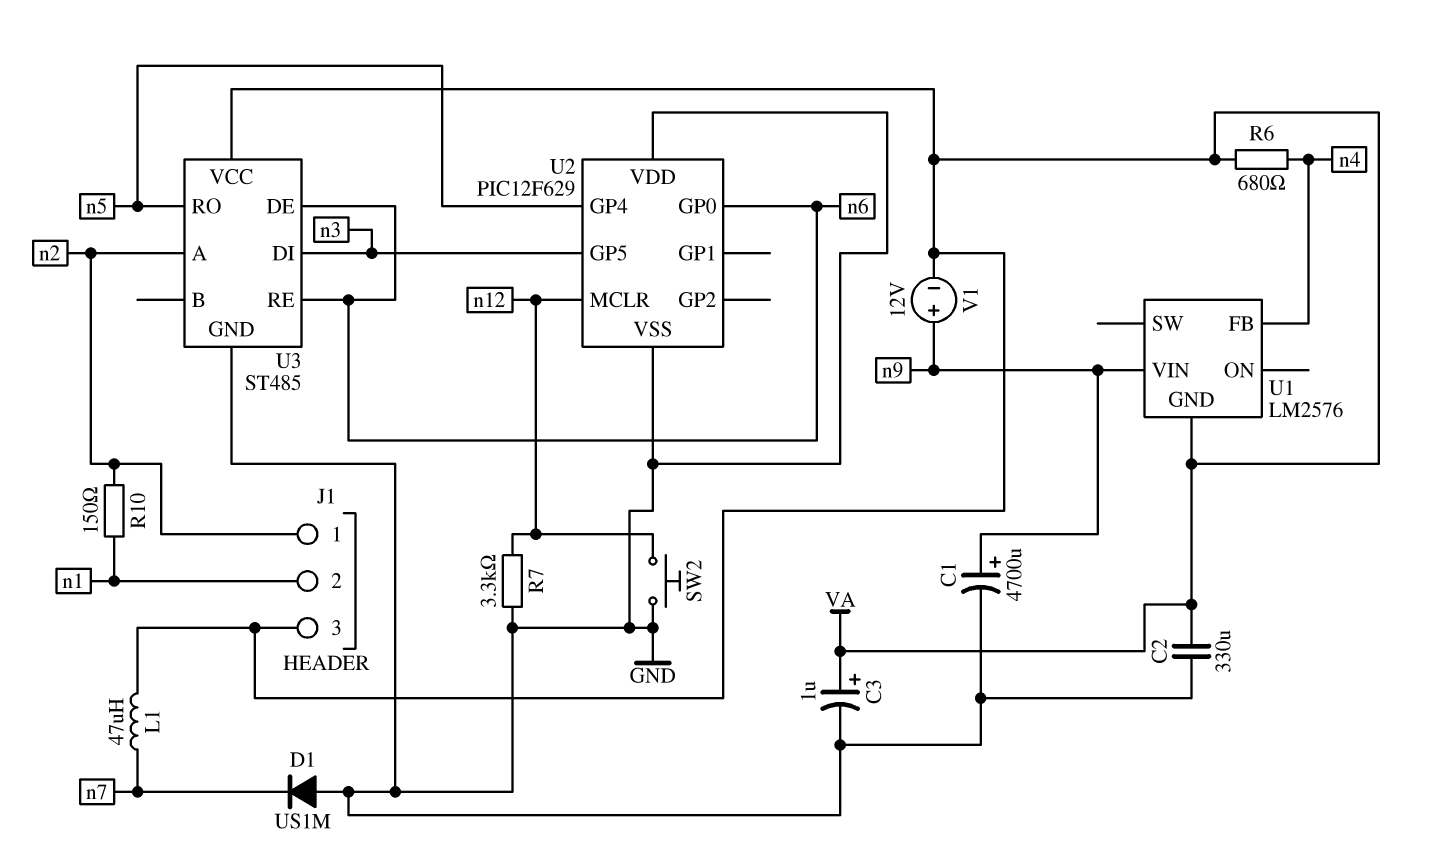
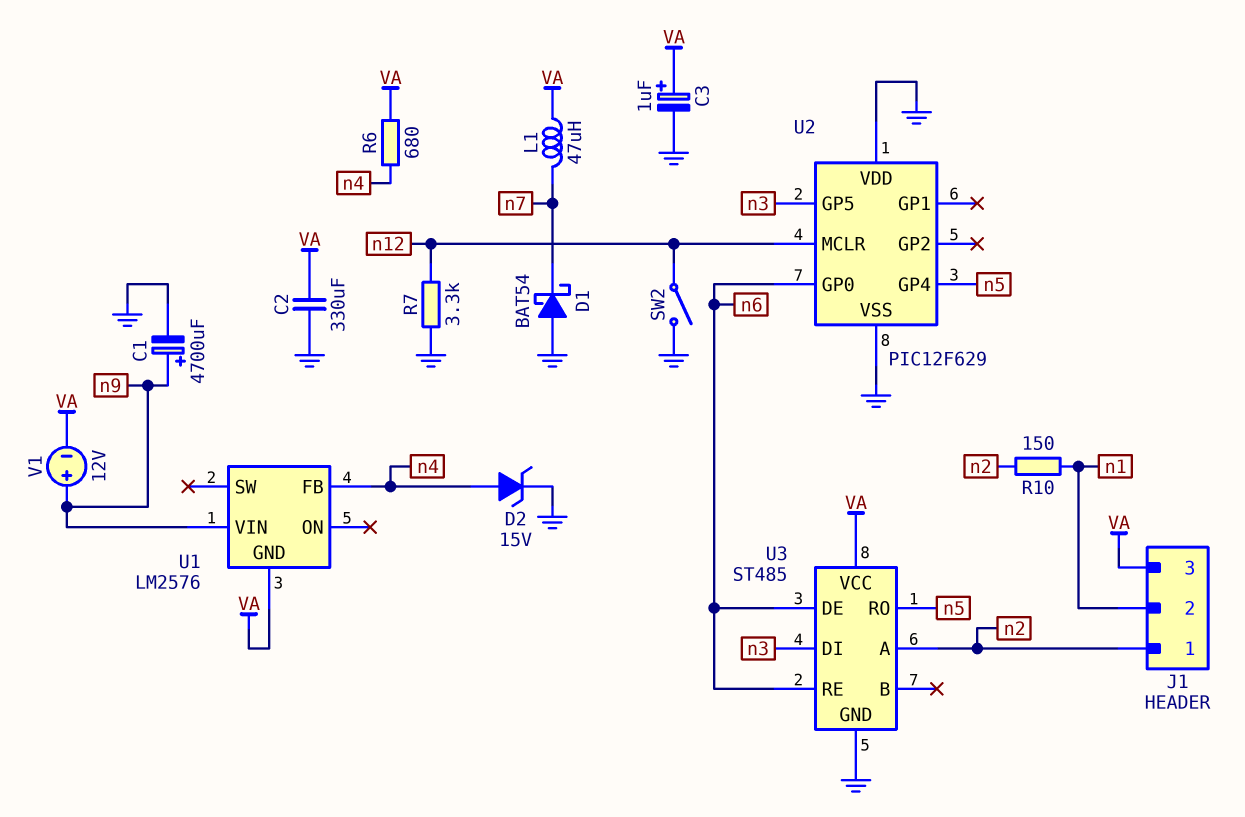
D1: diode US1M (A GND, K n7) -> schottky BAT54 (A GND, K n7)
D2: none -> zener 15V (A n4, K GND)
SW2: button (GND, n12) -> switch (GND, n12)

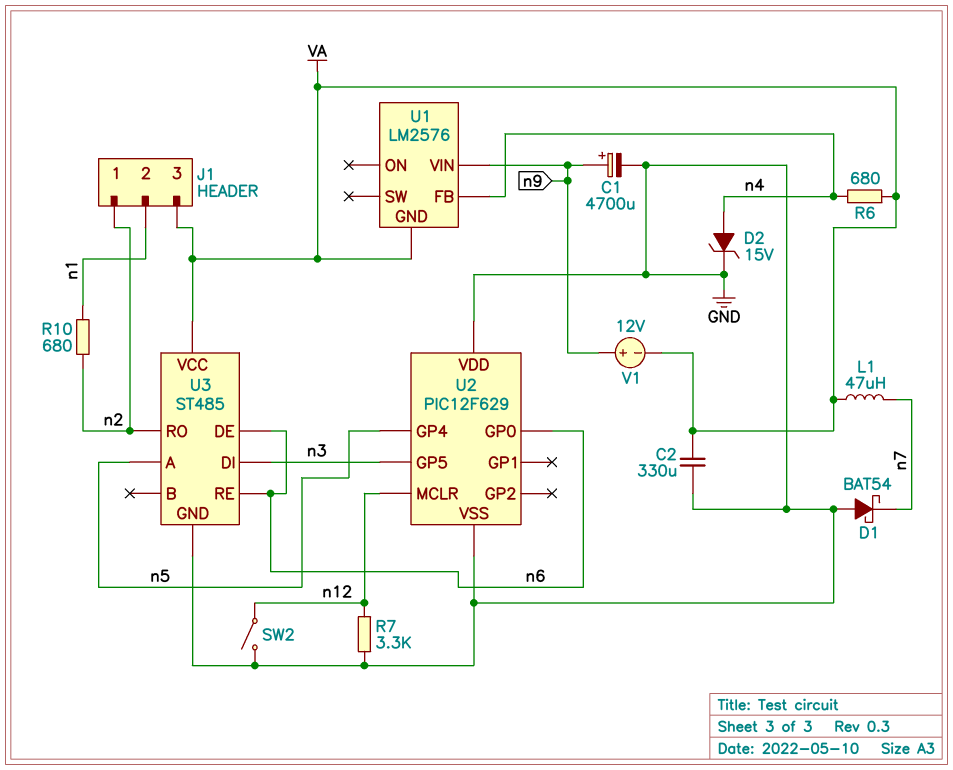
C3: 1uF (plus VA, minus GND) -> none
R10: 150 (n1, n2) -> 680 (n1, n2)
U3 pin A: n2 -> n5
U3 pin RO: n5 -> n2

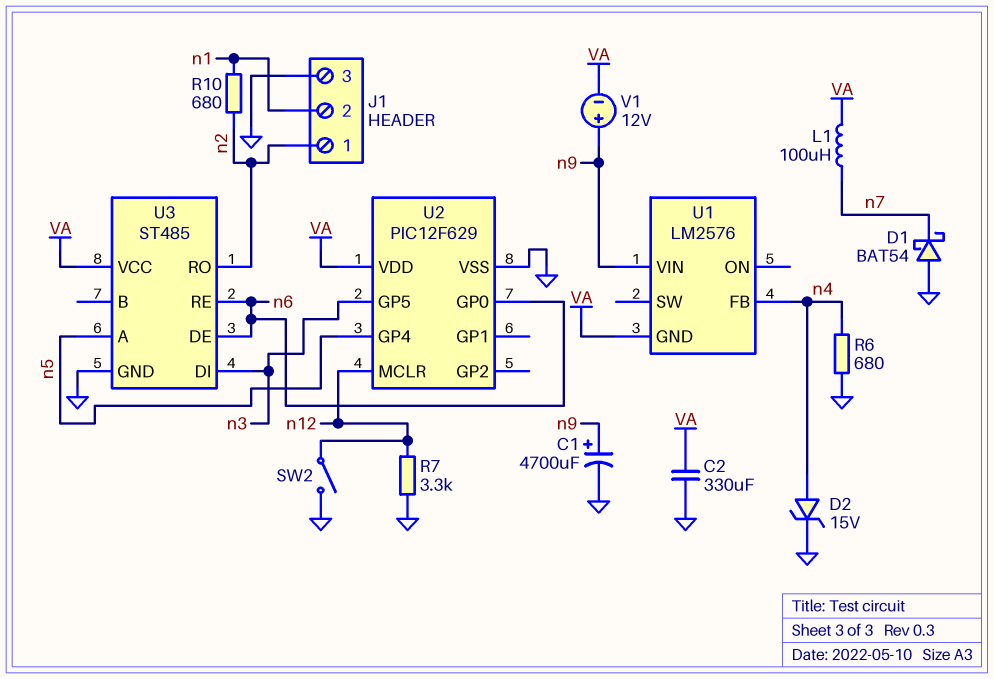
J1 pin 3: VA -> GND
L1: 47uH (VA, n7) -> 100uH (VA, n7)
R6: 680 (VA, n4) -> 680 (GND, n4)
U2 pin VDD: GND -> VA

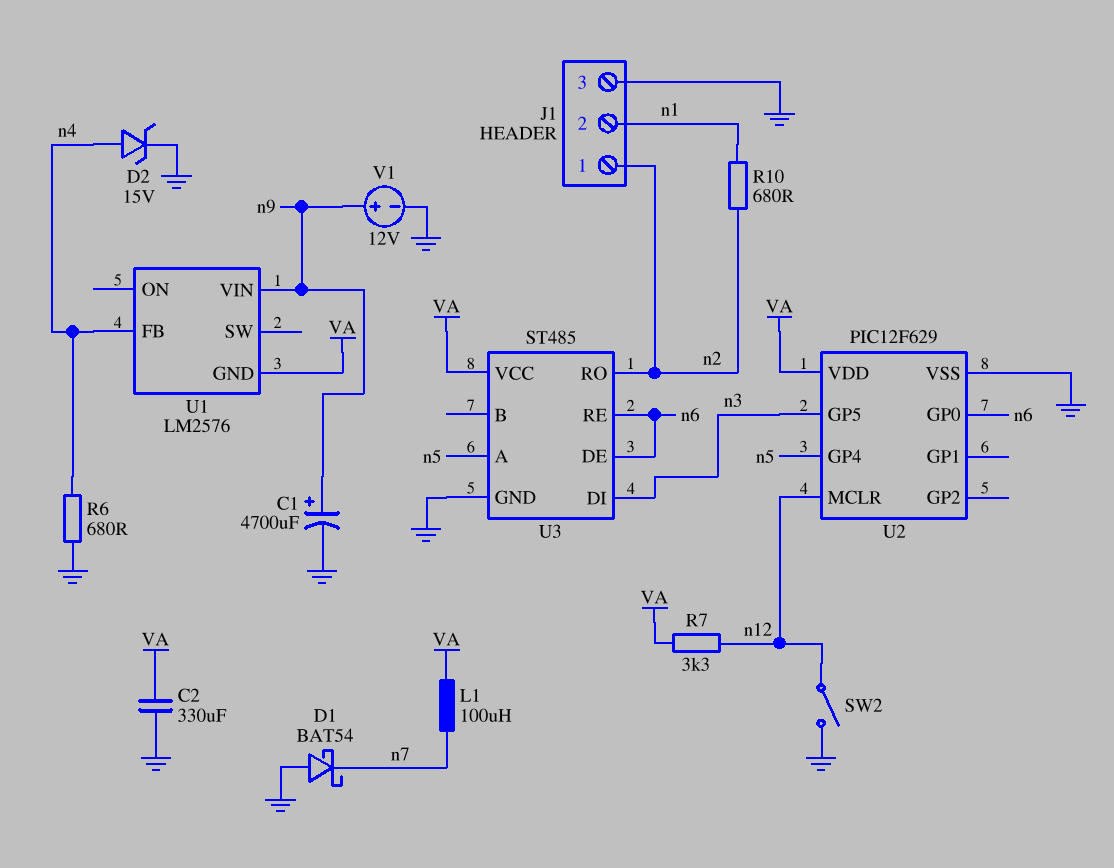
R7: 3.3k (GND, n12) -> 3.3k (VA, n12)
V1: 12V (plus n9, minus VA) -> 12V (plus n9, minus GND)

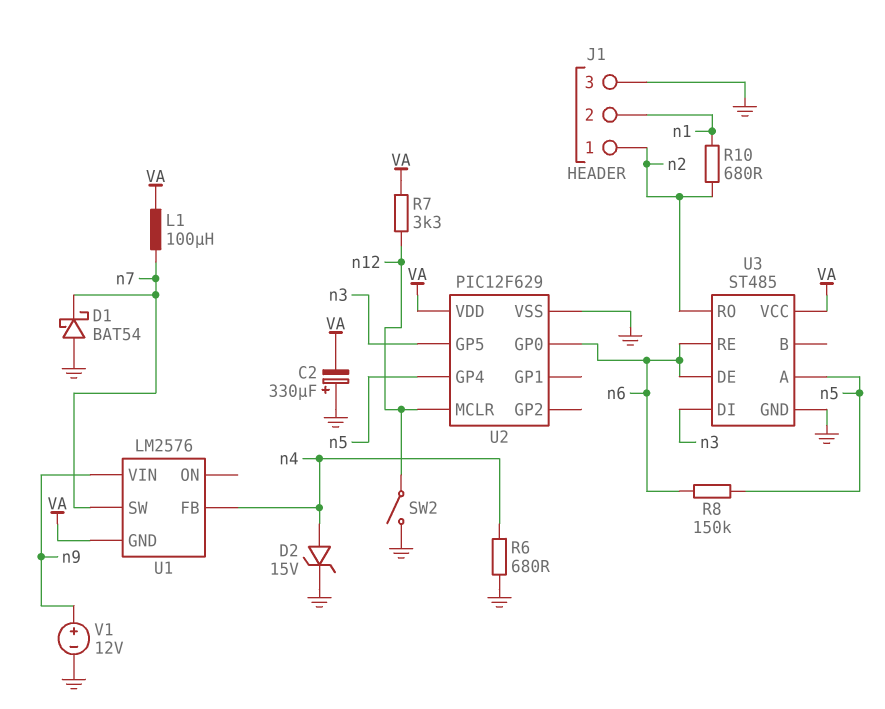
C1: 4700uF (plus n9, minus GND) -> none
C2: 330uF (GND, VA) -> 330uF (plus GND, minus VA)
R8: none -> 150k (n5, n6)
U1 pin SW: none -> n7

